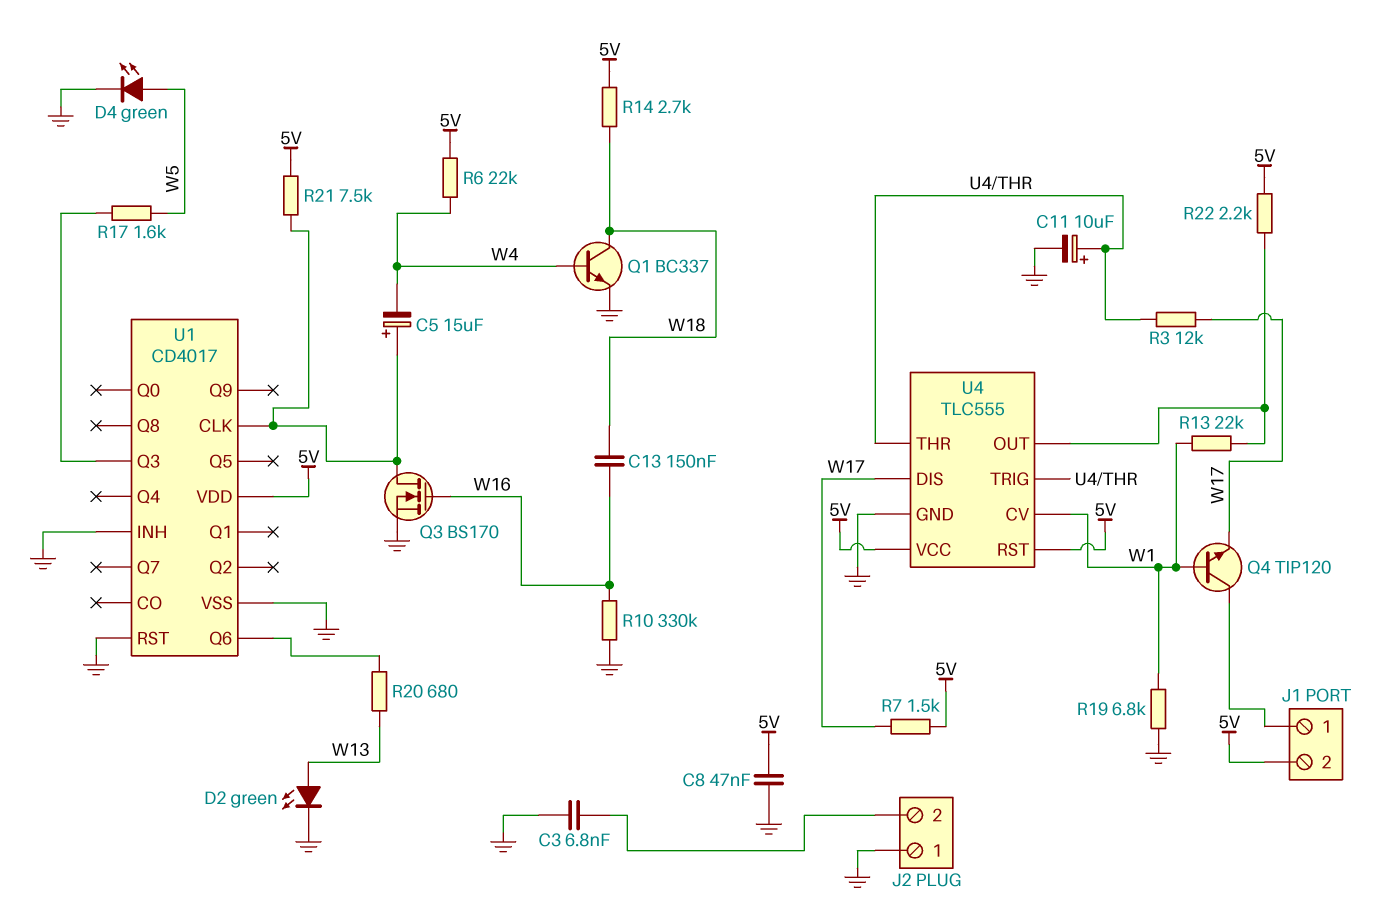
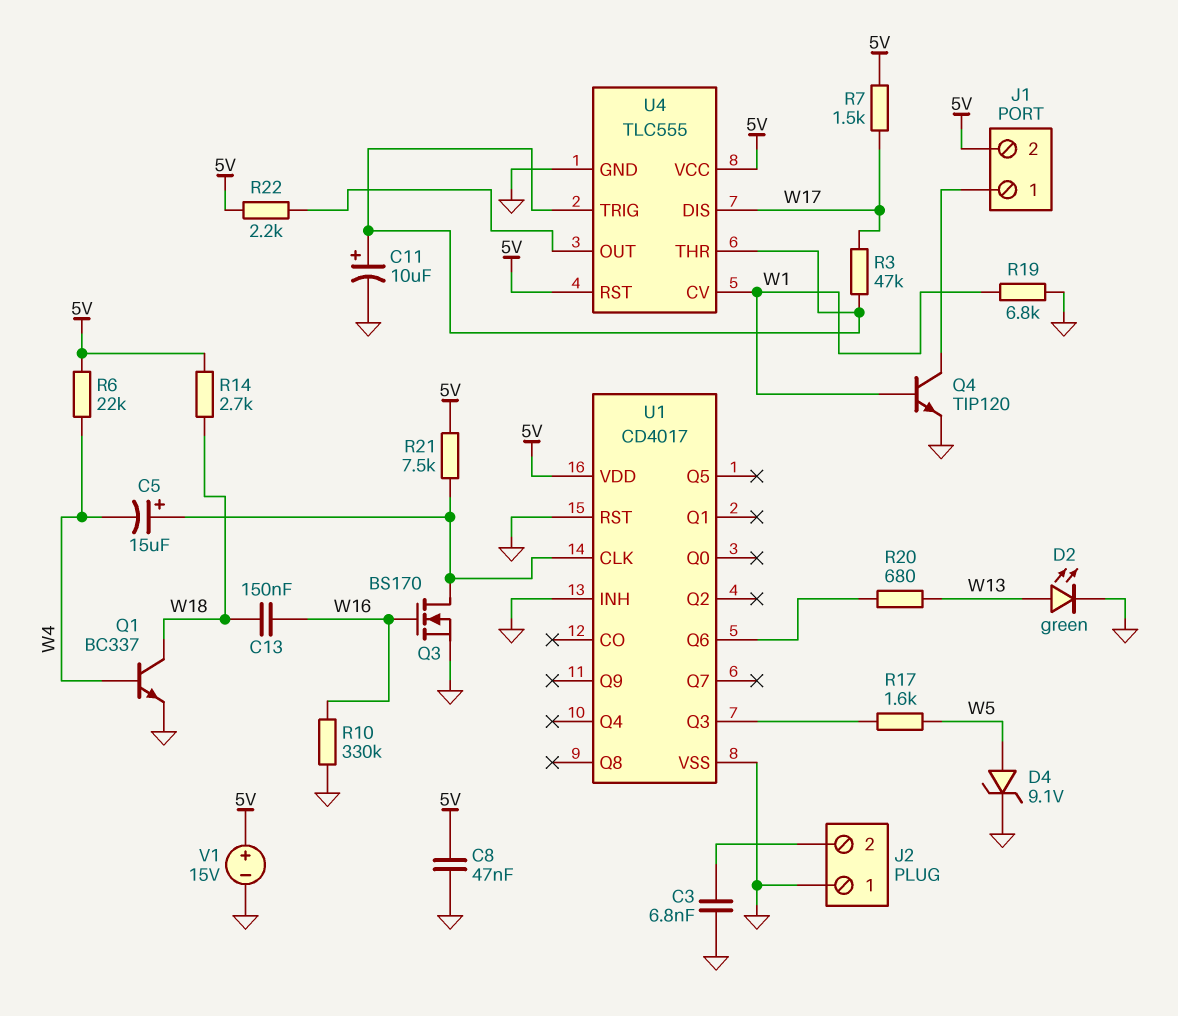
D4: LED green (A W5, K GND) -> zener 9.1V (A W5, K GND)
Q4: NPN TIP120 (B W1, C J1/1, E W17) -> NPN TIP120 (B W1, C J1/1, E GND)
R3: 12k (U4/THR, W17) -> 47k (U4/THR, W17)
R13: 22k (U4/OUT, W1) -> none
V1: none -> 15V (plus 5V, minus GND)

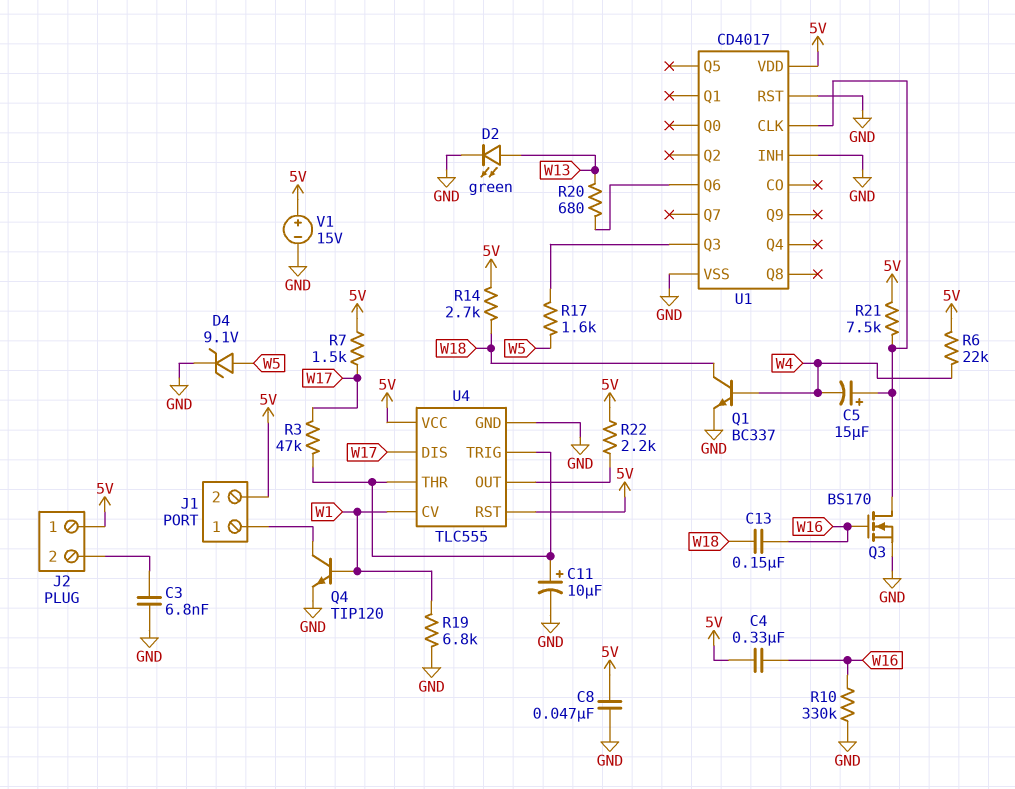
C4: none -> 330nF (5V, W16)
J2 pin 1: GND -> 5V

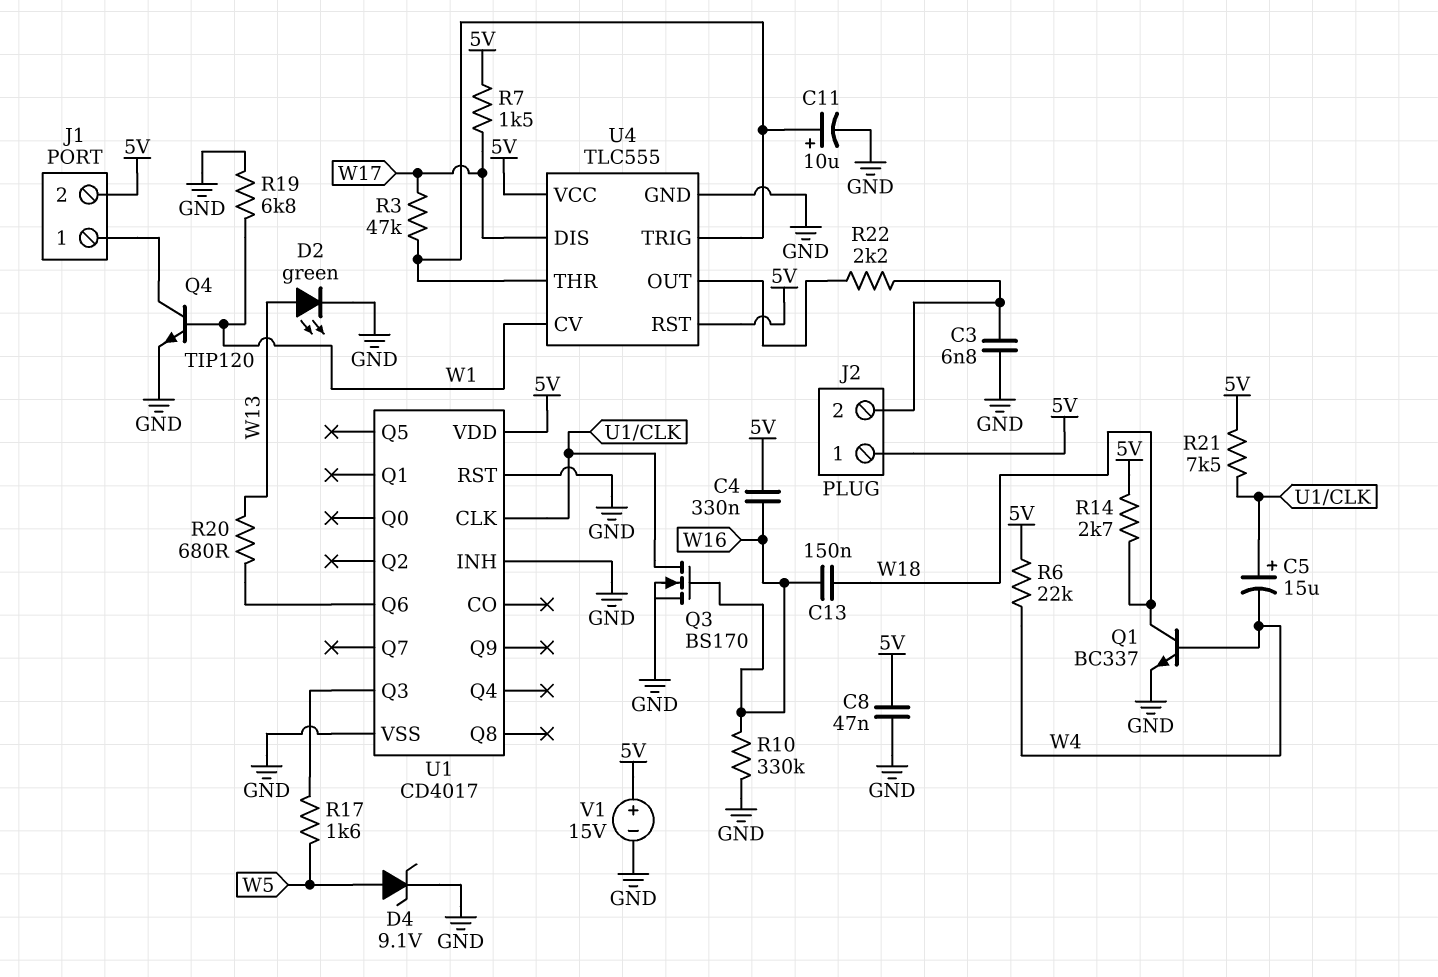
R22: 2.2k (5V, U4/OUT) -> 2.2k (J2/2, U4/OUT)

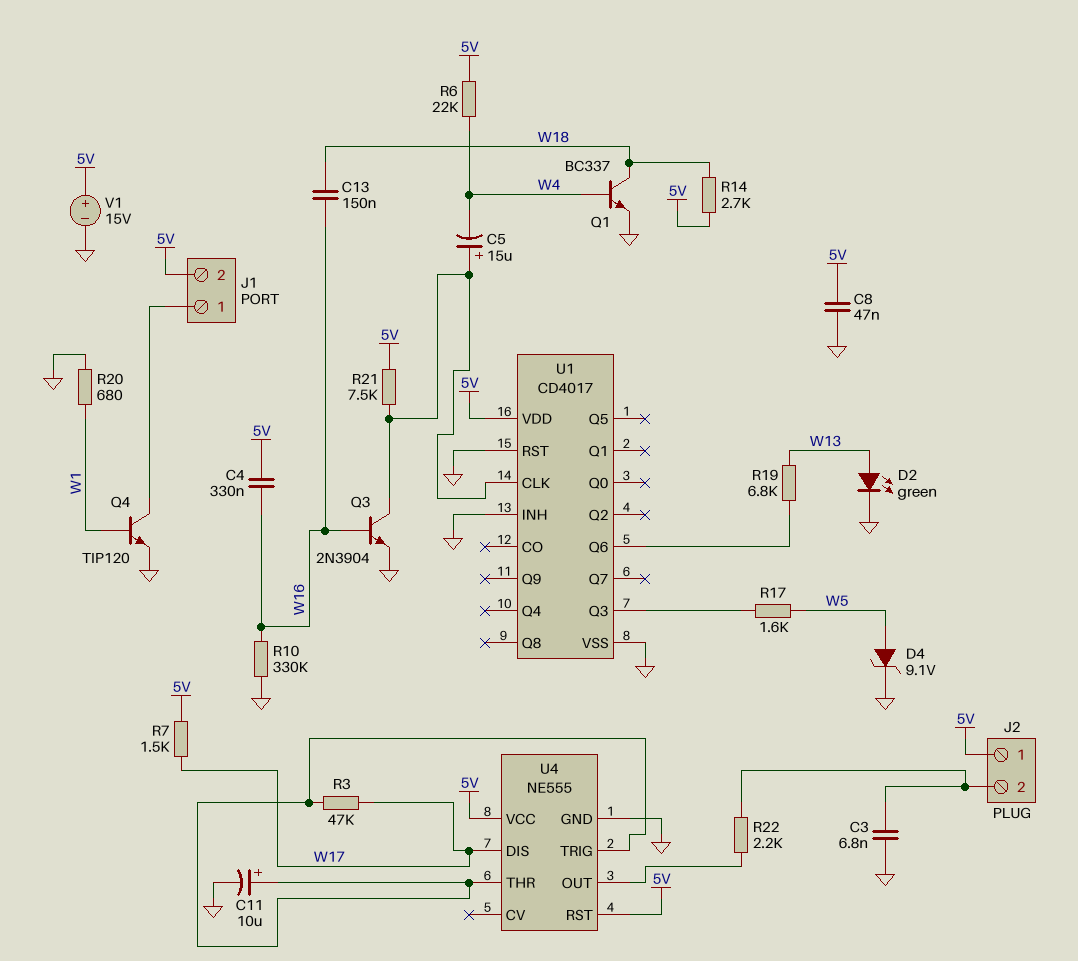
Q3: NMOS BS170 (G W16, D U1/CLK, S GND) -> NPN 2N3904 (B W16, C U1/CLK, E GND)
R19: 6.8k (GND, W1) -> 6.8k (U1/Q6, W13)
R20: 680 (U1/Q6, W13) -> 680 (GND, W1)
U4: TLC555 -> NE555
U4 pin CV: W1 -> none

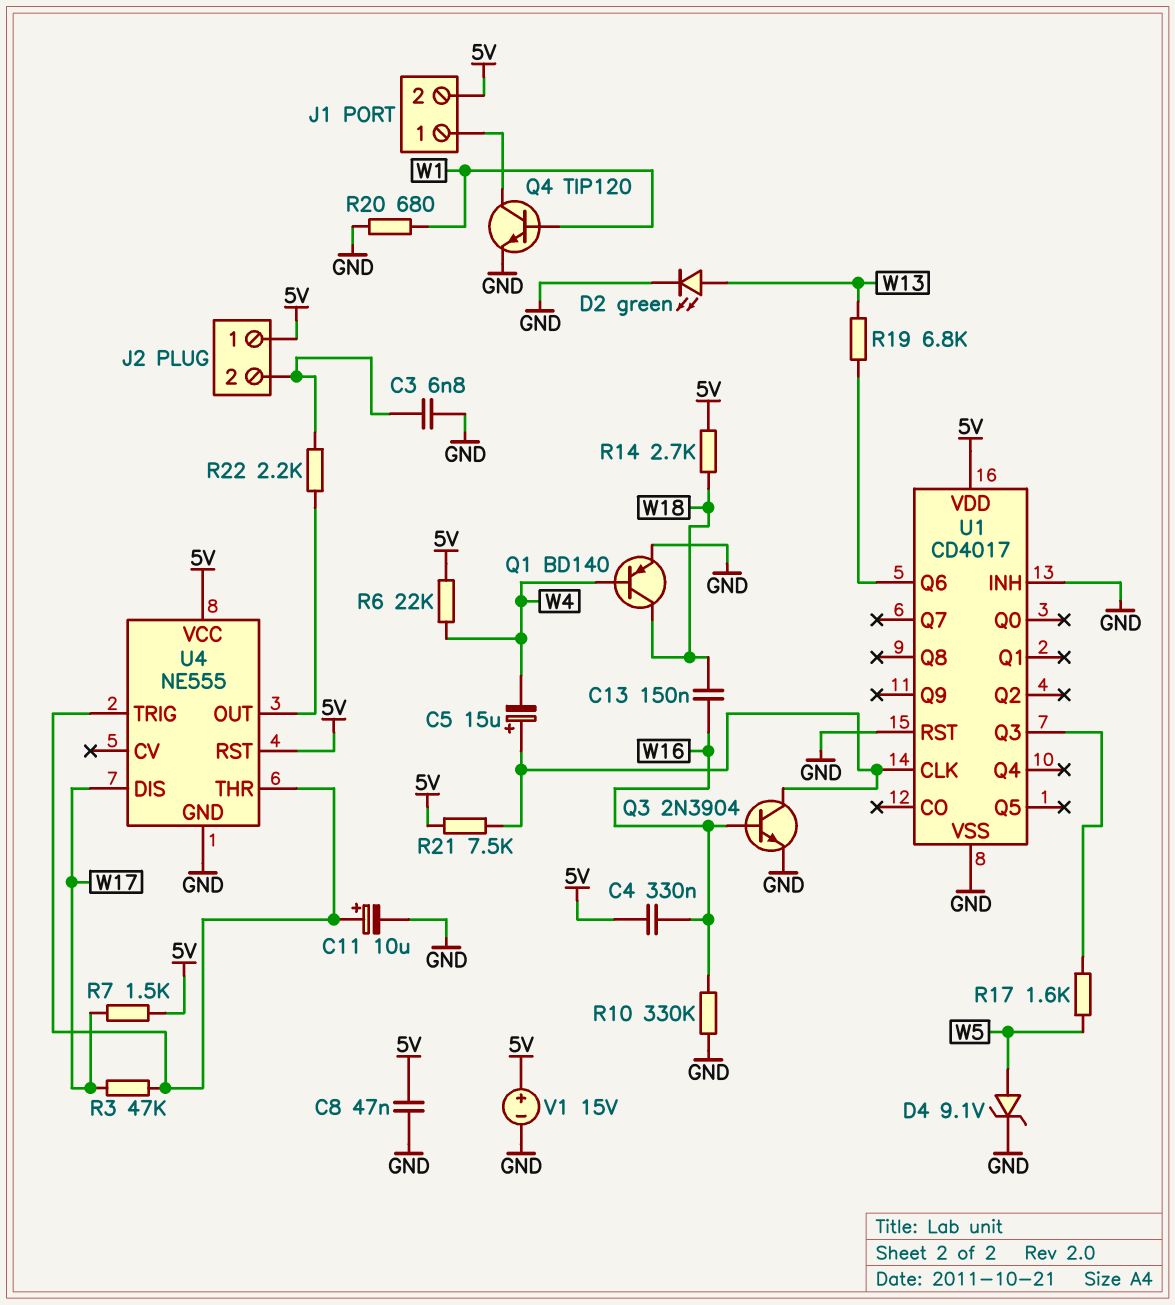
Q1: NPN BC337 (B W4, C W18, E GND) -> PNP BD140 (B W4, C W18, E GND)

